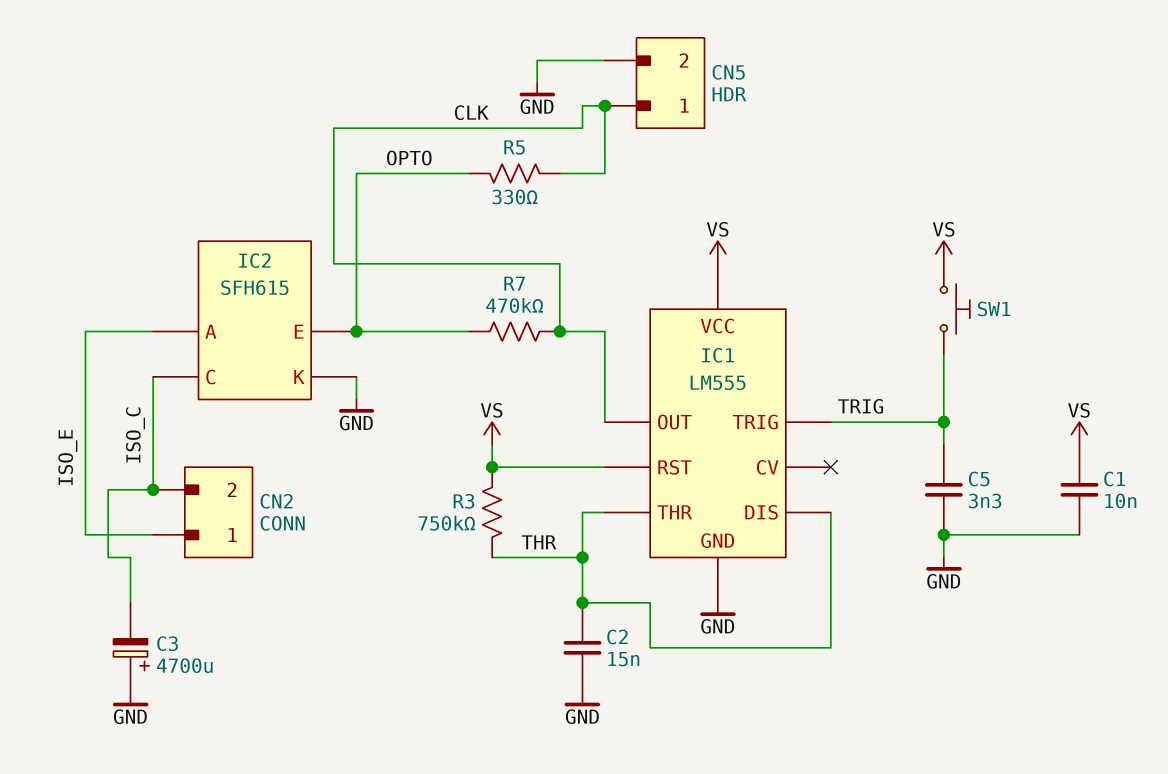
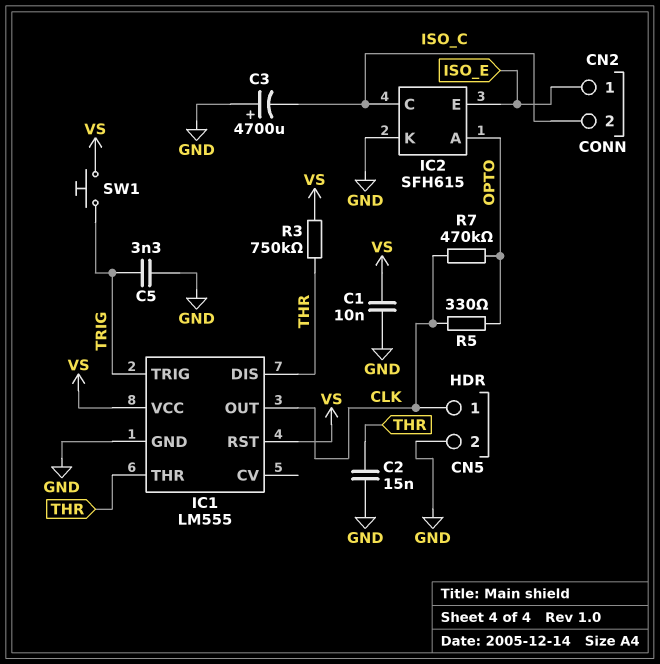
IC2 pin A: ISO_E -> OPTO
IC2 pin E: OPTO -> ISO_E

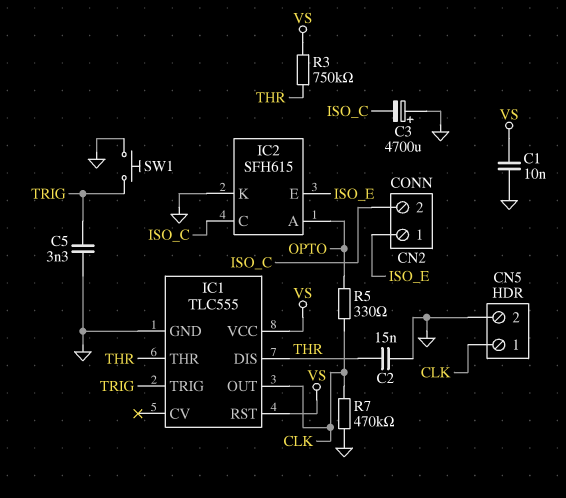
IC1: LM555 -> TLC555
R7: 470k (CLK, OPTO) -> 470k (CLK, GND)
SW1: button (TRIG, VS) -> button (GND, TRIG)

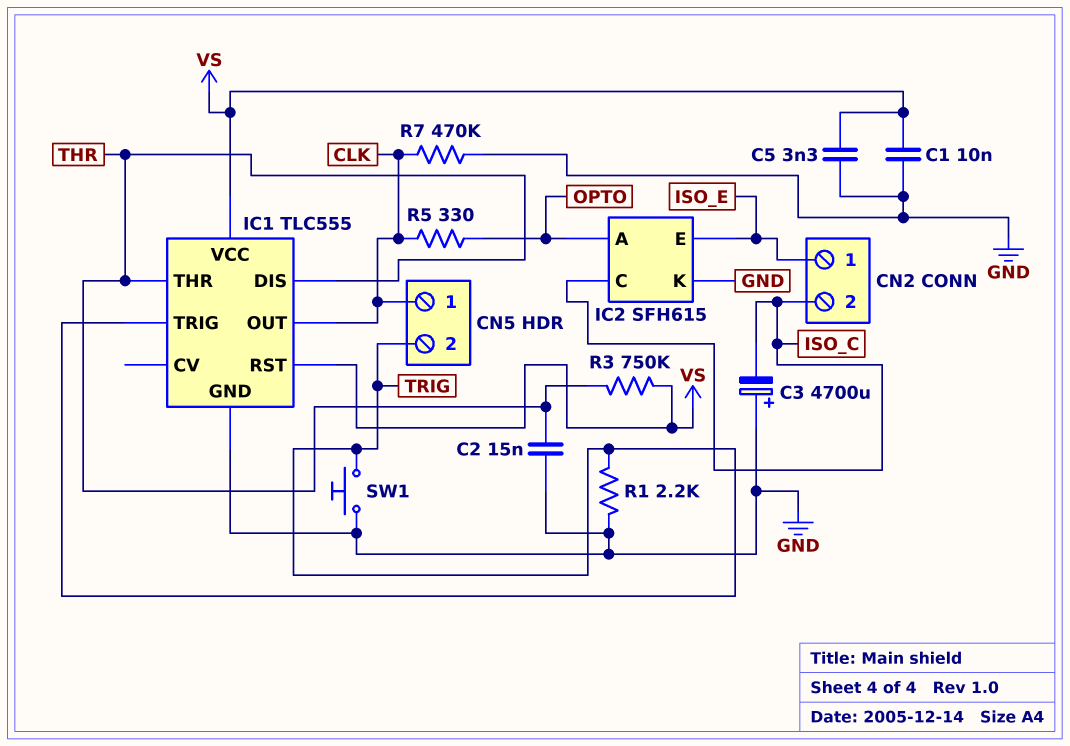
C5: 3.3nF (GND, TRIG) -> 3.3nF (GND, VS)
CN5 pin 2: GND -> TRIG
R1: none -> 2.2k (GND, TRIG)

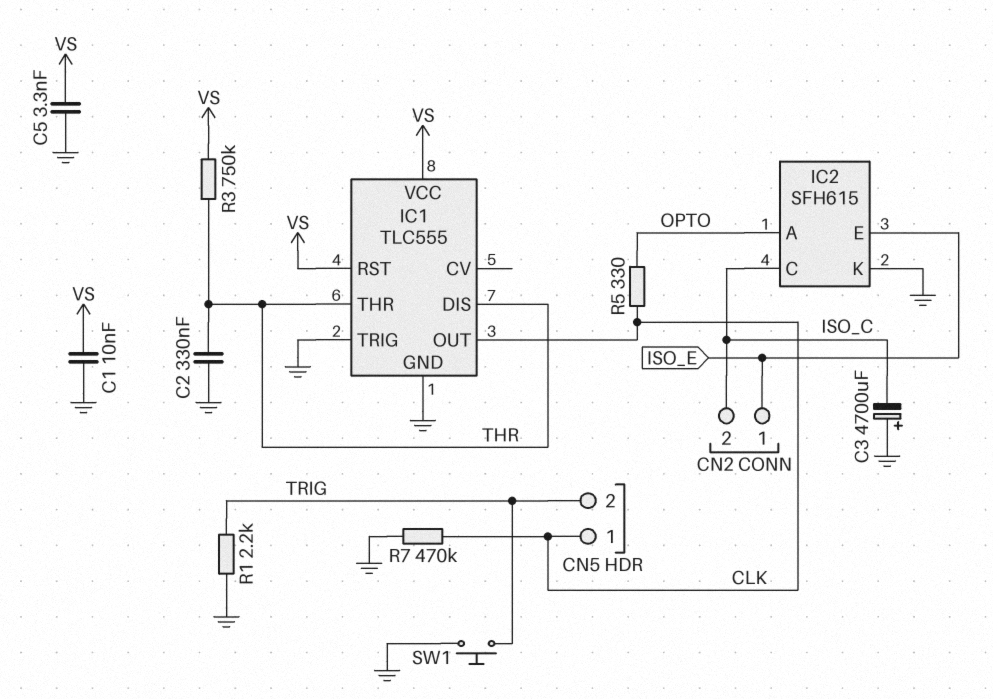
C2: 15nF (GND, THR) -> 330nF (GND, THR)
IC1 pin TRIG: TRIG -> GND

